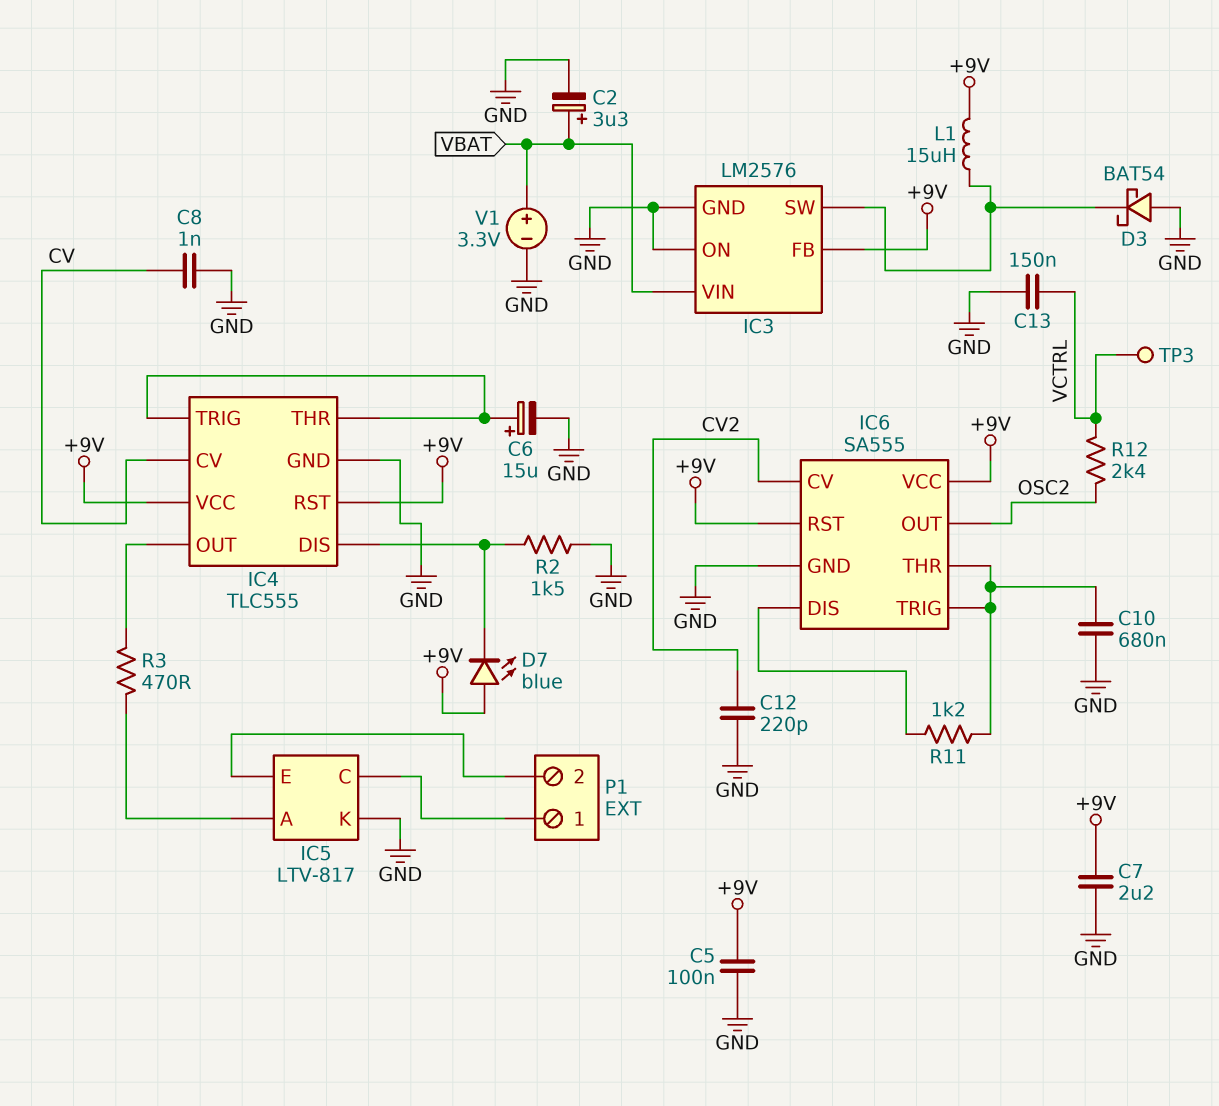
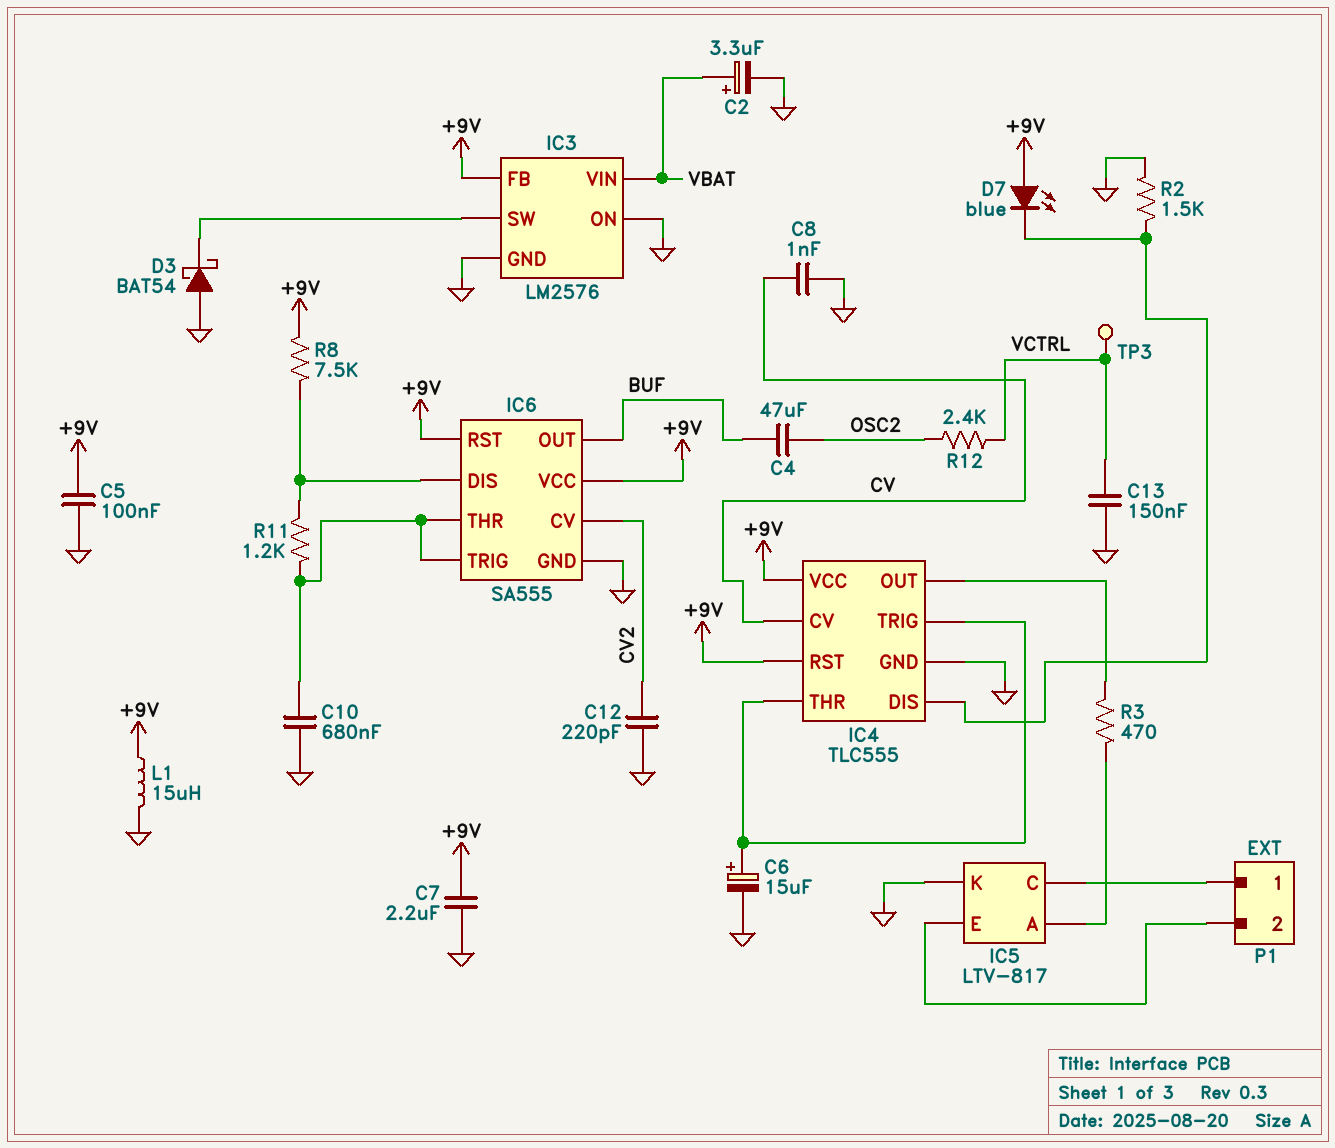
C4: none -> 47uF (BUF, OSC2)
IC6 pin OUT: OSC2 -> BUF
L1: 15uH (+9V, IC3/SW) -> 15uH (+9V, GND)
R8: none -> 7.5k (+9V, IC6/DIS)
V1: 3.3V (plus VBAT, minus GND) -> none

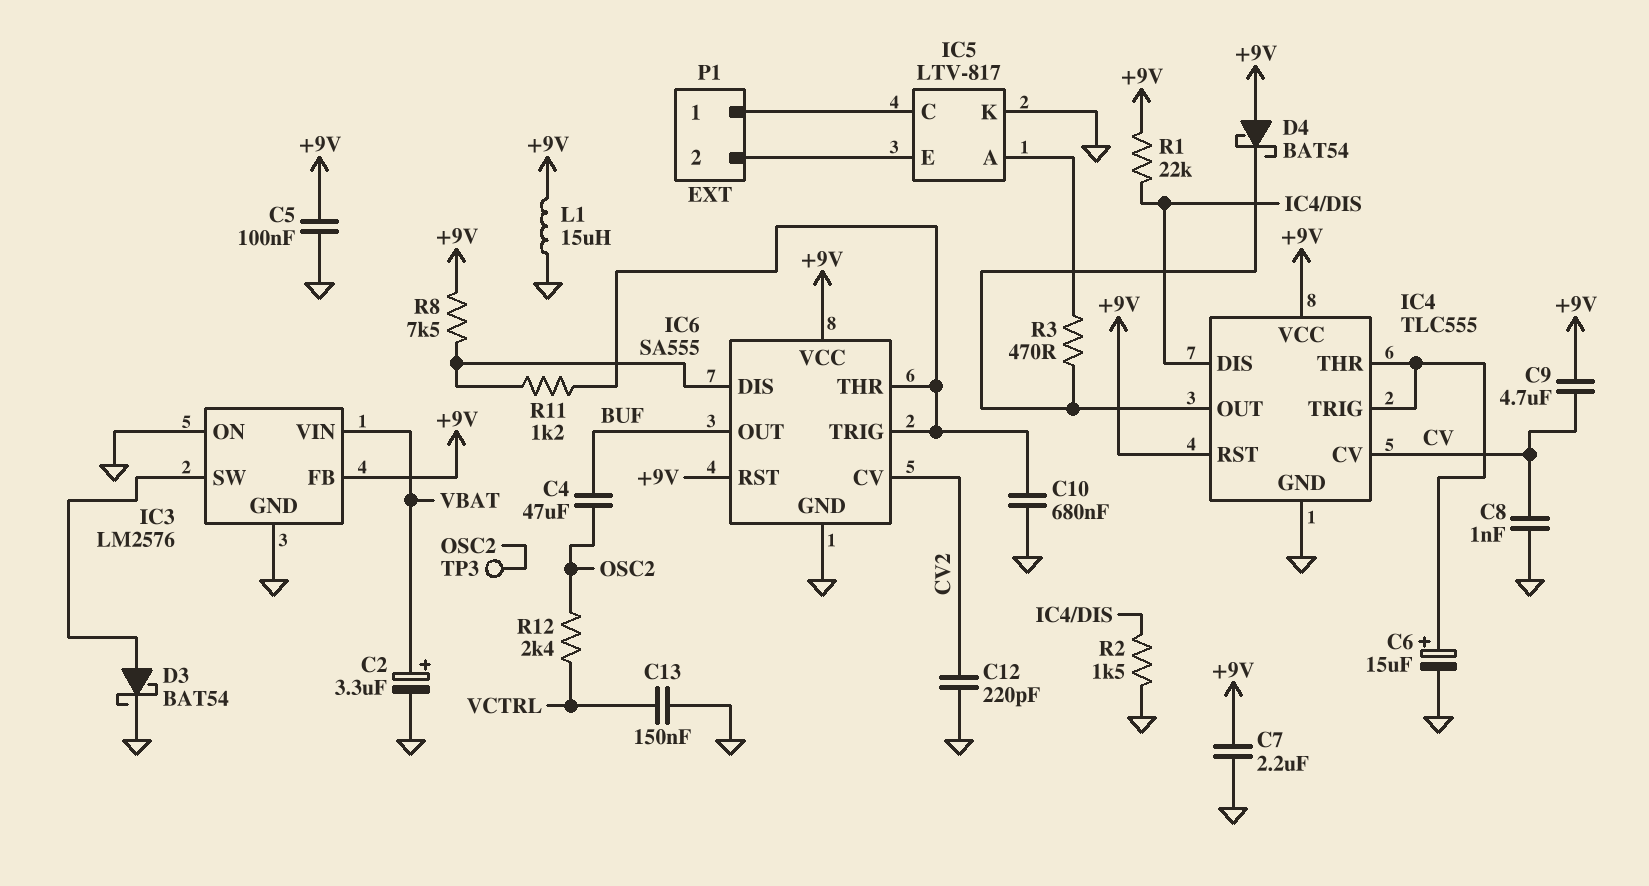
C9: none -> 4.7uF (+9V, CV)
D3: schottky BAT54 (A GND, K IC3/SW) -> schottky BAT54 (A IC3/SW, K GND)
D4: none -> schottky BAT54 (A +9V, K IC4/OUT)
D7: LED blue (A +9V, K IC4/DIS) -> none
R1: none -> 22k (+9V, IC4/DIS)
TP3: test point (VCTRL) -> test point (OSC2)

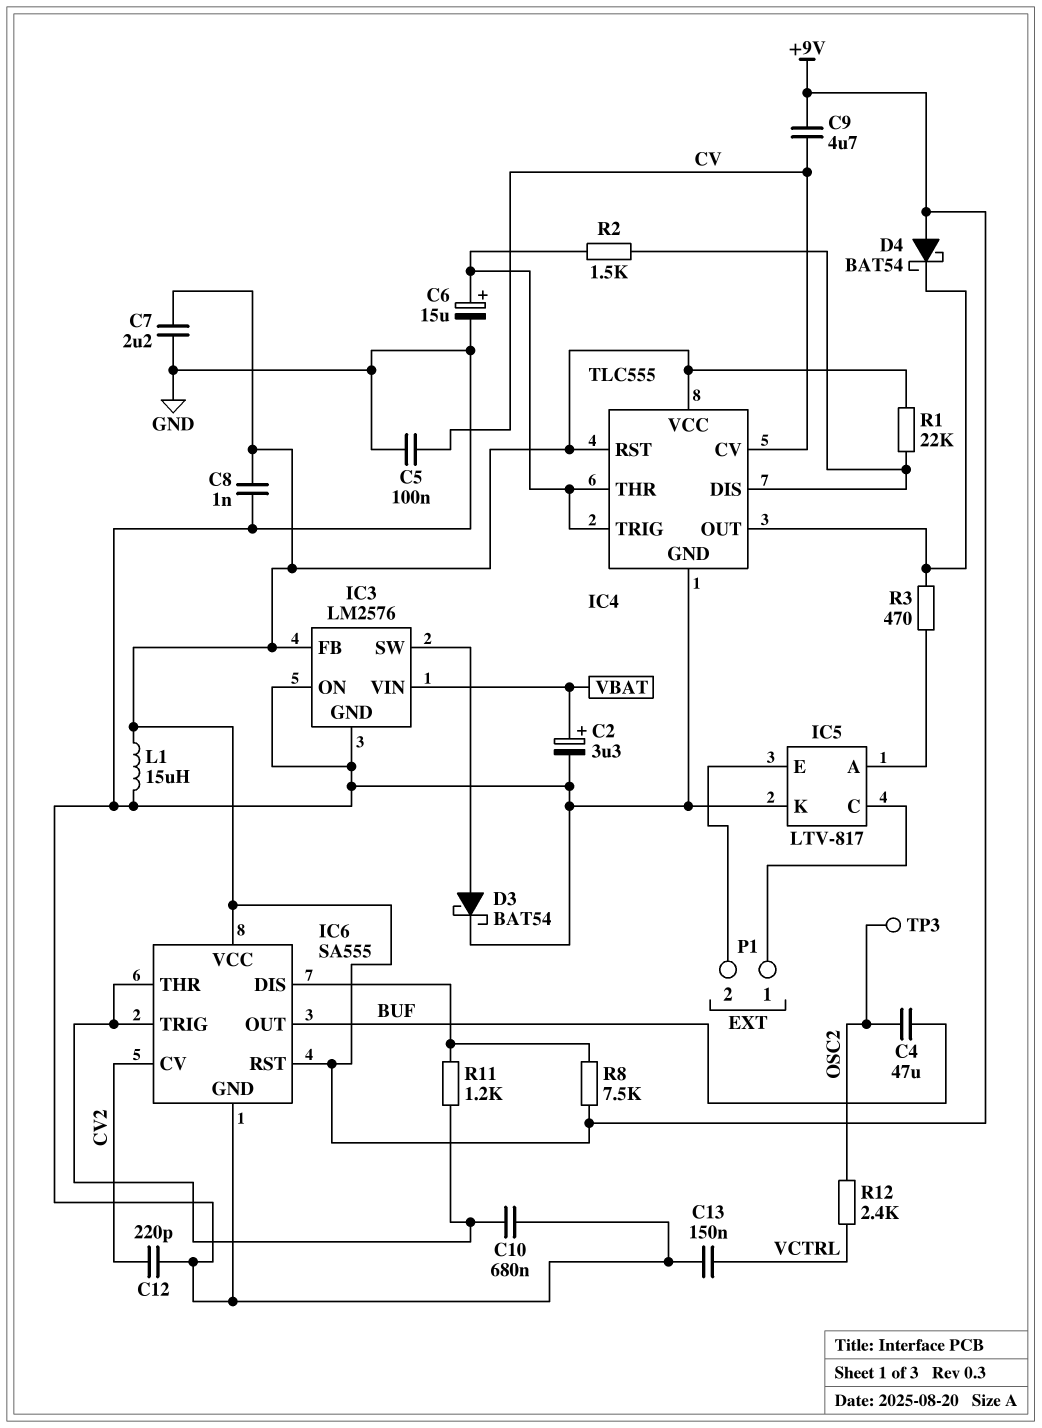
C5: 100nF (+9V, GND) -> 100nF (CV, GND)
C8: 1nF (CV, GND) -> 1nF (+9V, GND)
R2: 1.5k (GND, IC4/DIS) -> 1.5k (IC4/DIS, IC4/THR)

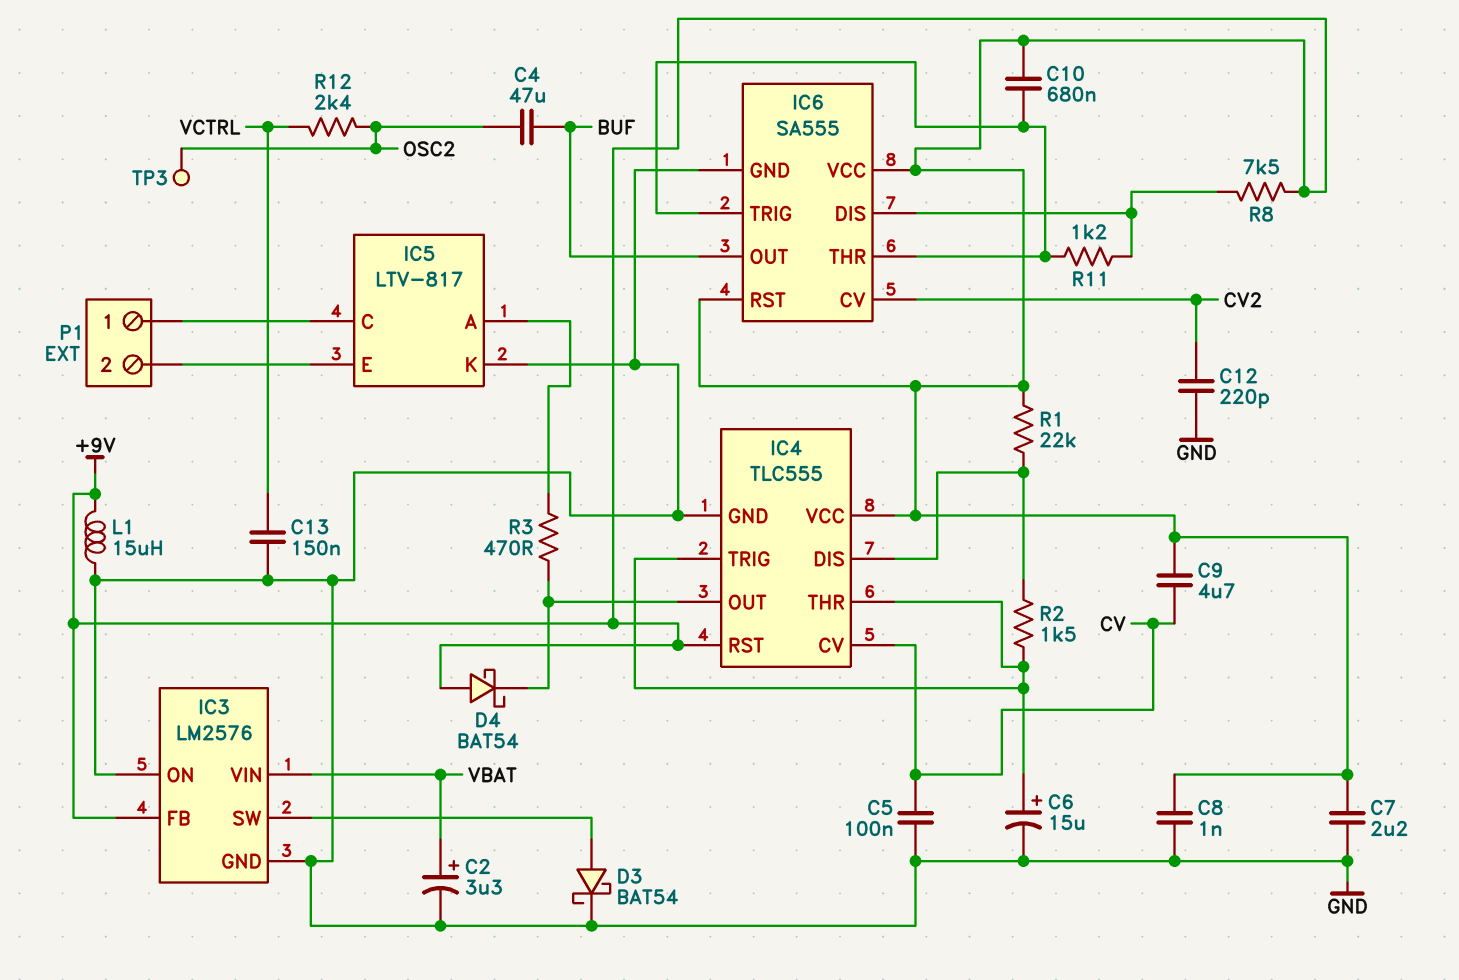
C10: 680nF (GND, IC6/THR) -> 680nF (+9V, IC6/THR)

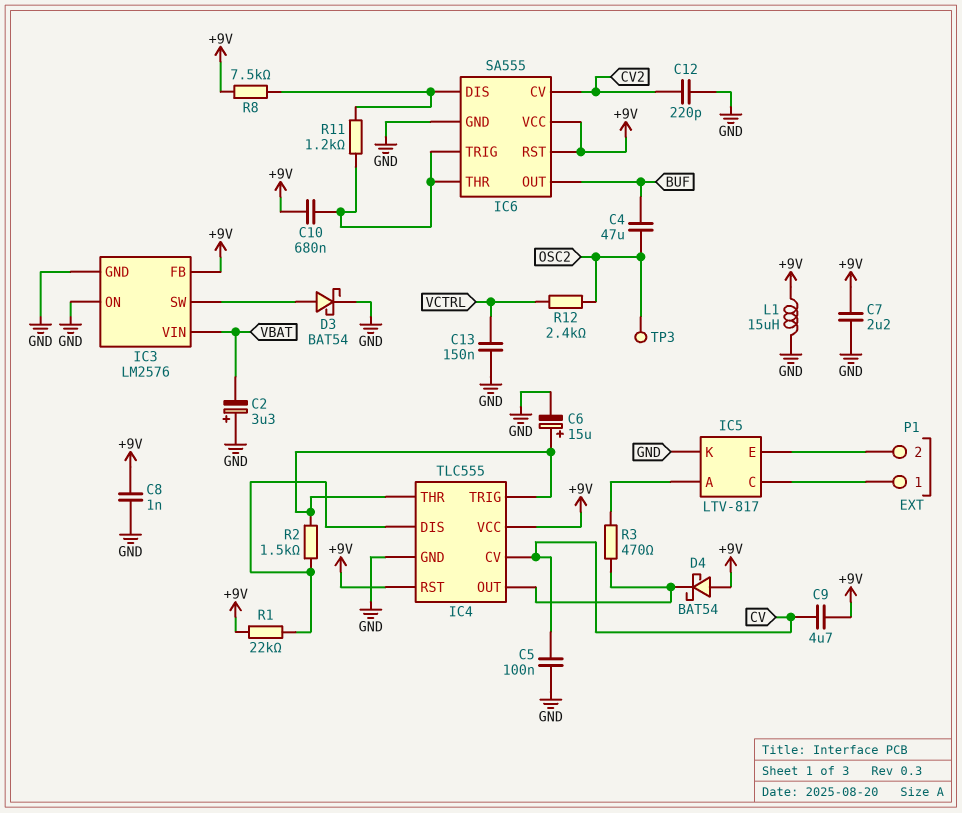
C2: 3.3uF (plus VBAT, minus GND) -> 3.3uF (plus GND, minus VBAT)

